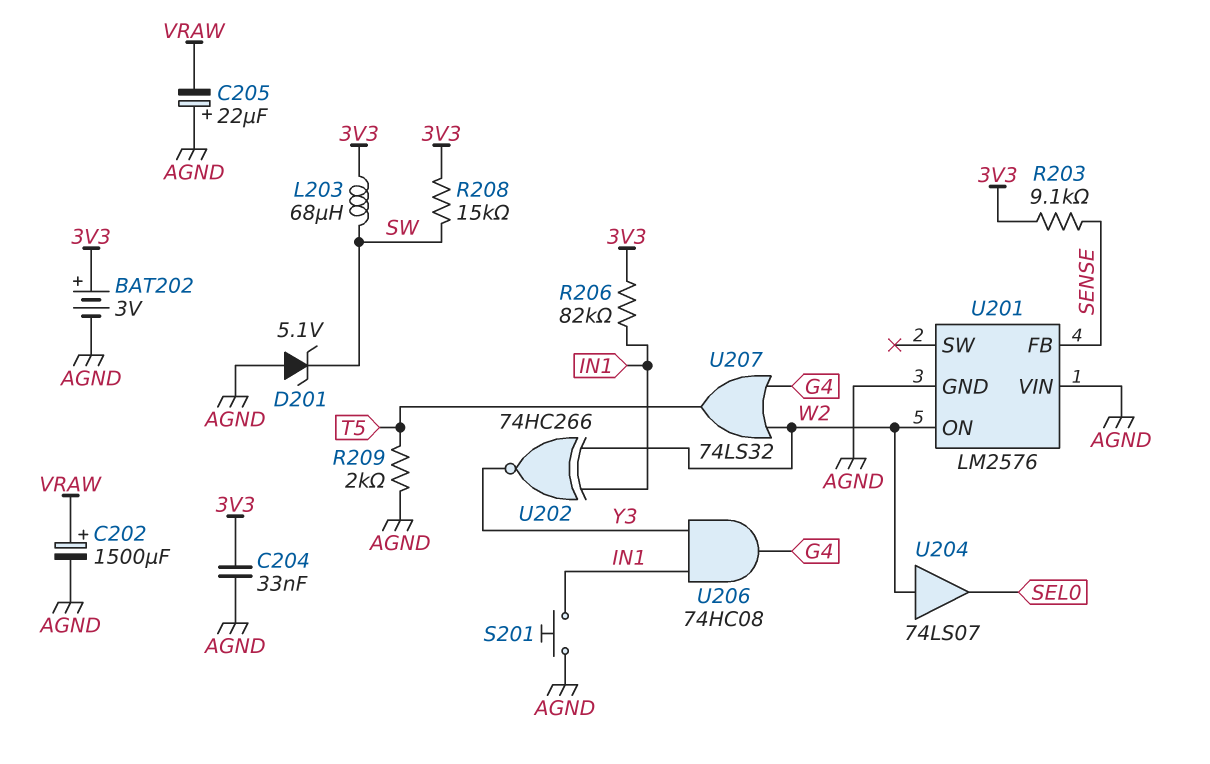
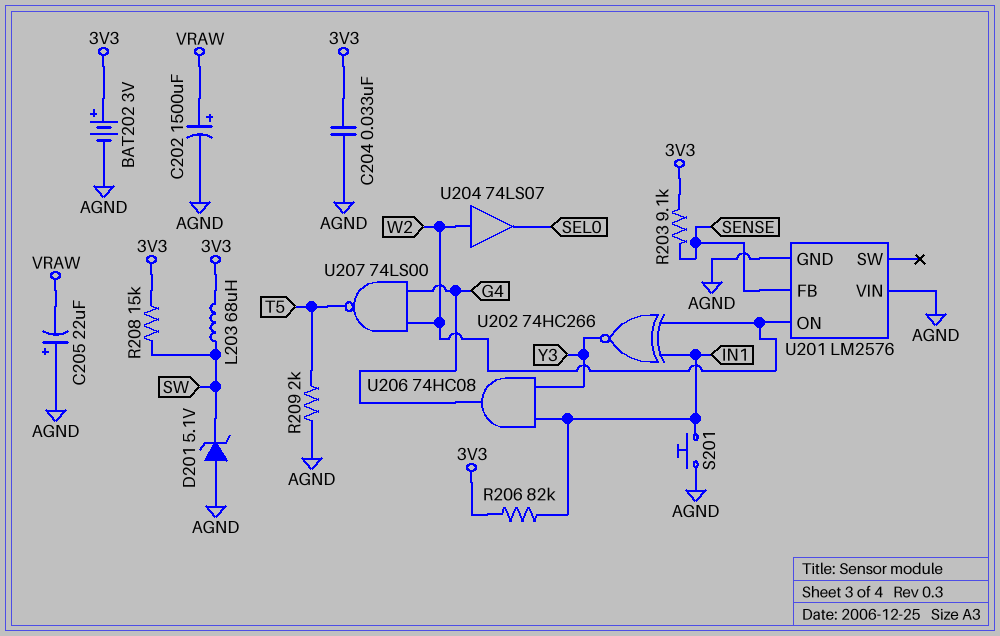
U207: OR 74LS32 (in G4, in W2, out T5) -> NAND 74LS00 (in G4, in W2, out T5)

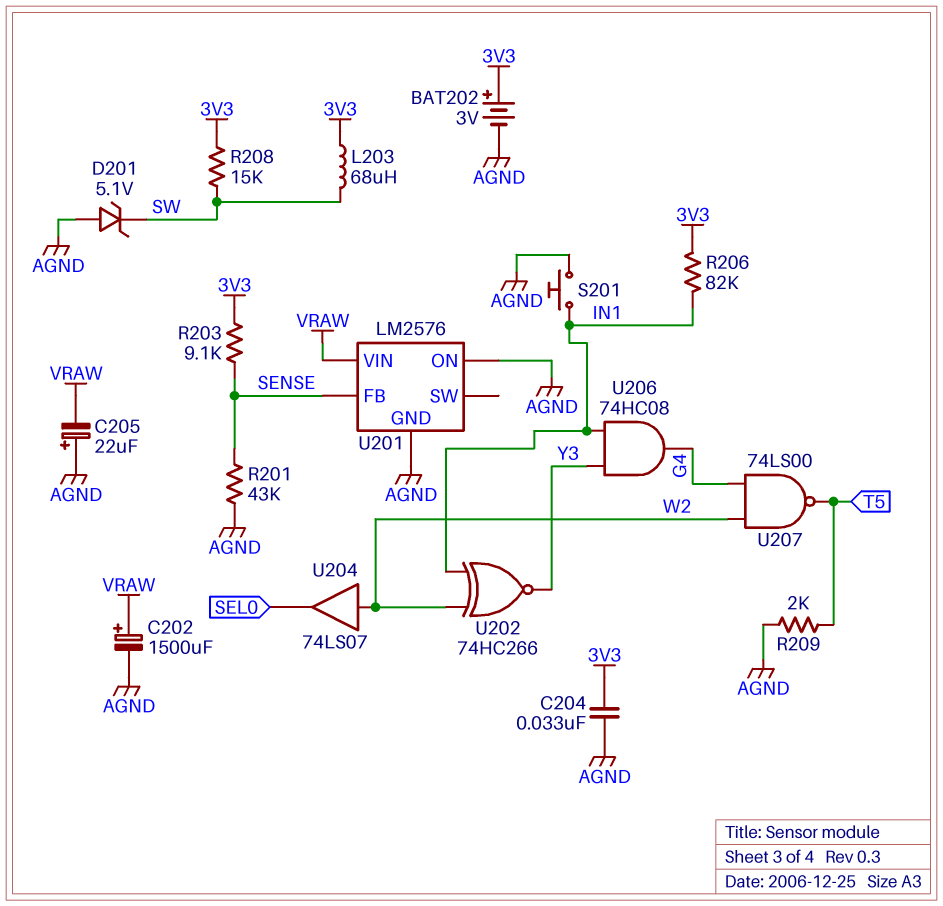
R201: none -> 43k (AGND, SENSE)
U201 pin ON: W2 -> AGND
U201 pin VIN: AGND -> VRAW

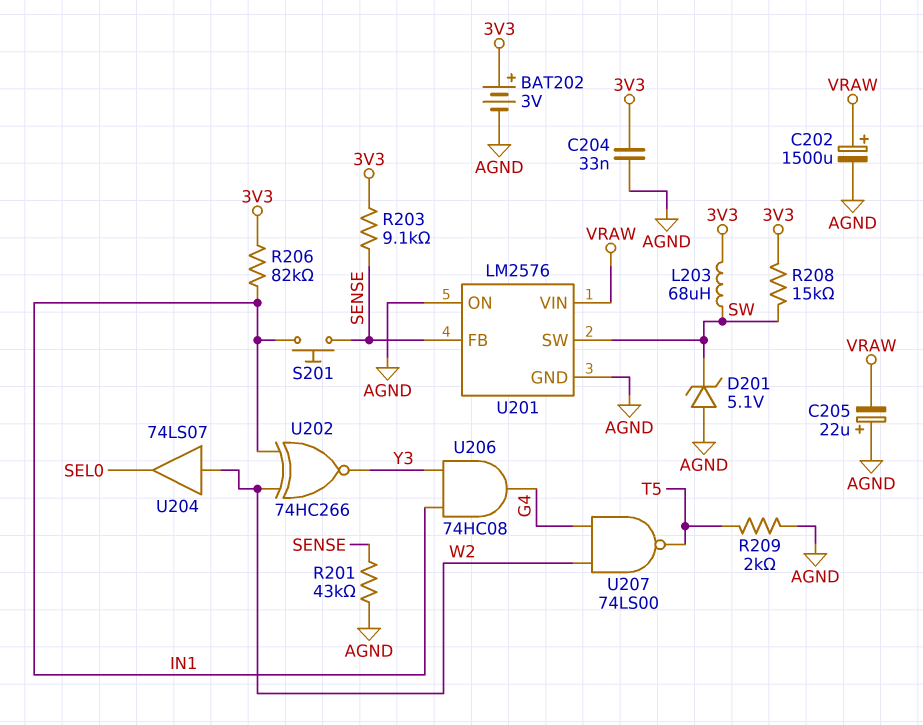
S201: button (AGND, IN1) -> button (IN1, SENSE)
U201 pin SW: none -> SW

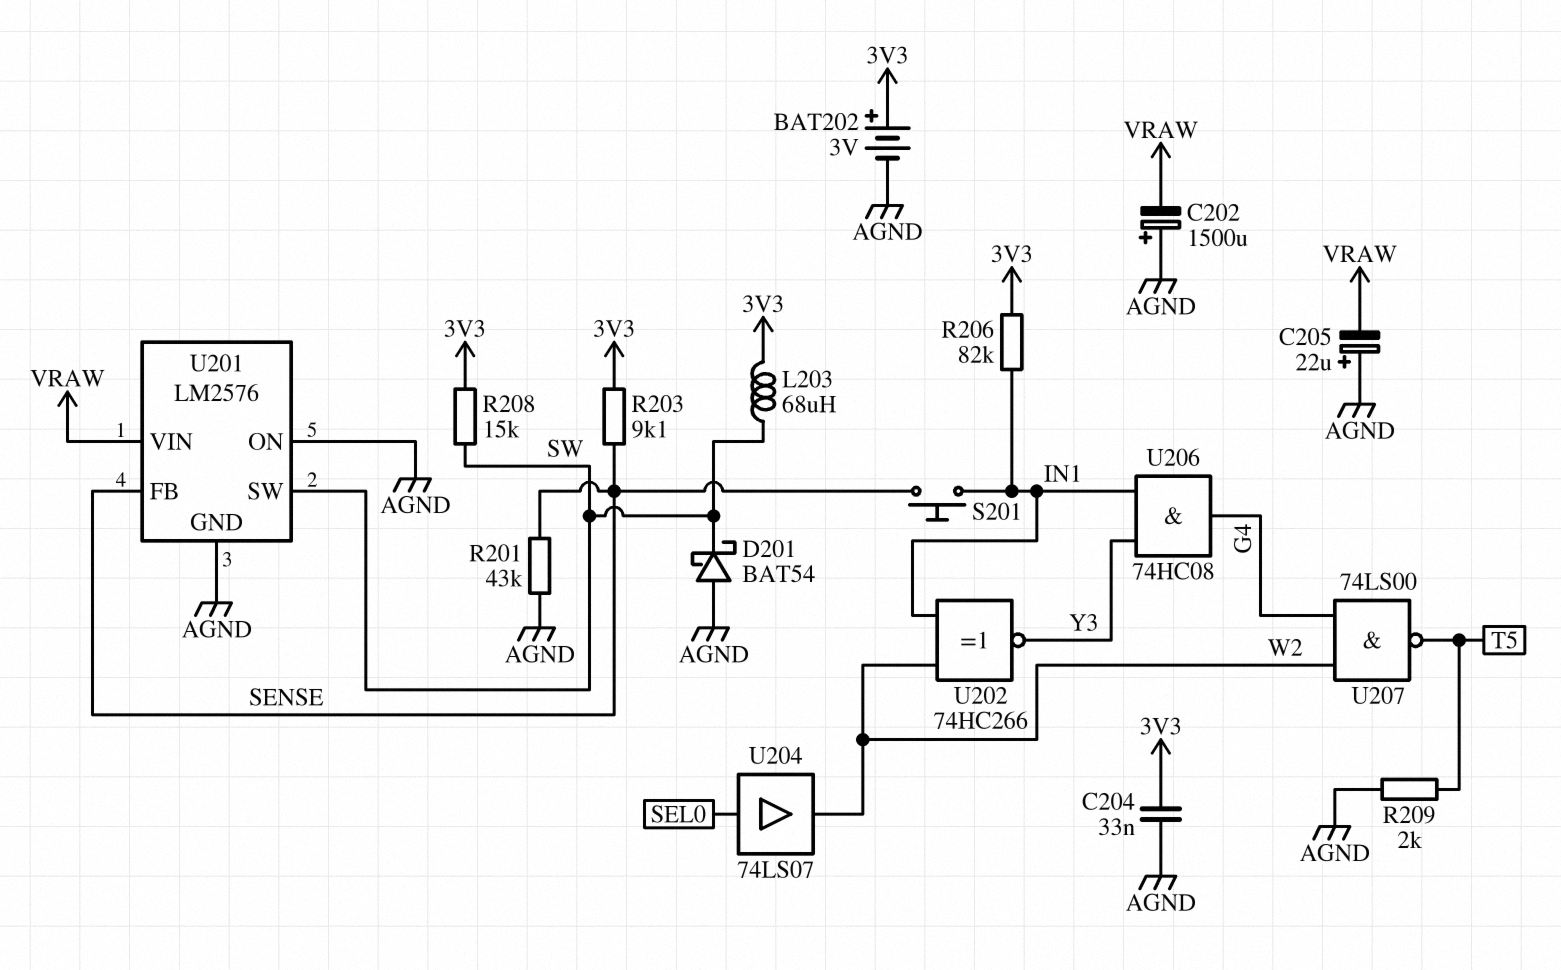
C202: 1500uF (plus VRAW, minus AGND) -> 1500uF (plus AGND, minus VRAW)
D201: zener 5.1V (A AGND, K SW) -> schottky BAT54 (A AGND, K SW)
U204: buffer 74LS07 (in W2, out SEL0) -> buffer 74LS07 (in SEL0, out W2)

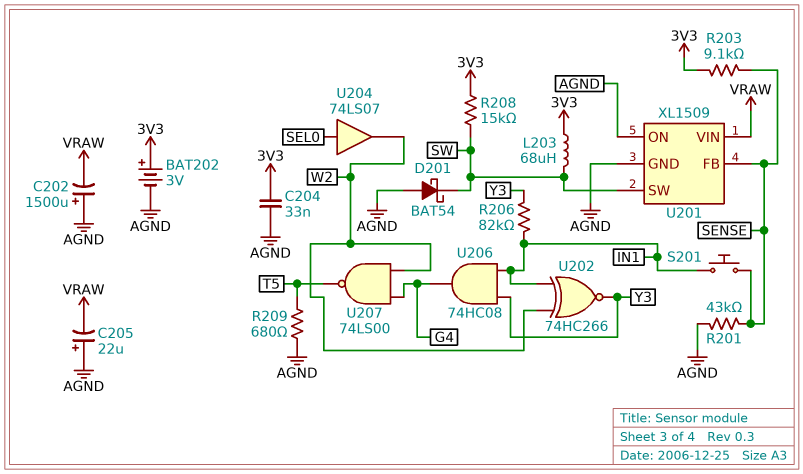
R206: 82k (3V3, IN1) -> 82k (IN1, Y3)
R209: 2k (AGND, T5) -> 680 (AGND, T5)
U201: LM2576 -> XL1509

